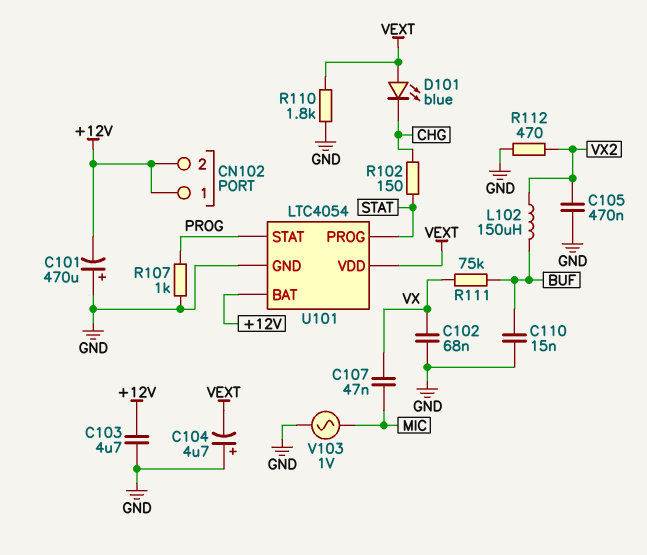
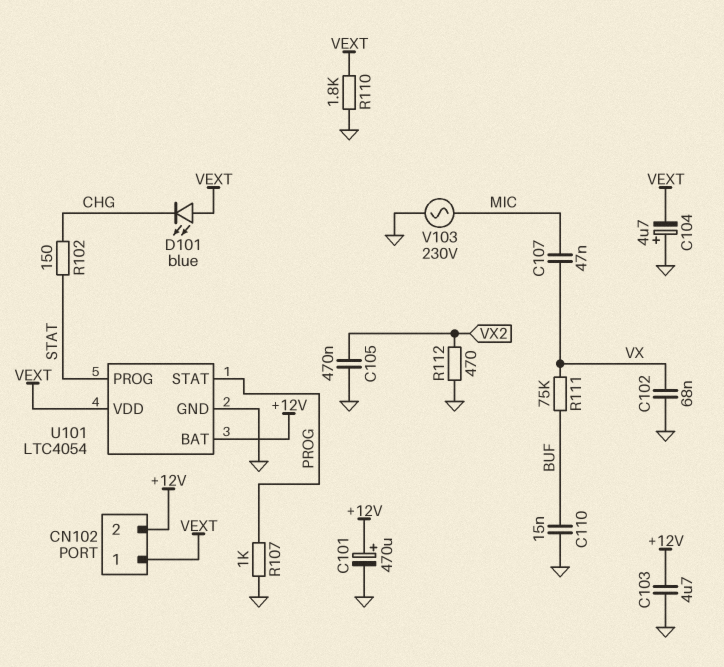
C101: 470uF (plus GND, minus +12V) -> 470uF (plus +12V, minus GND)
CN102 pin 1: +12V -> VEXT
L102: 150uH (BUF, VX2) -> none
V103: AC 1V (GND, MIC) -> AC 230V (GND, MIC)

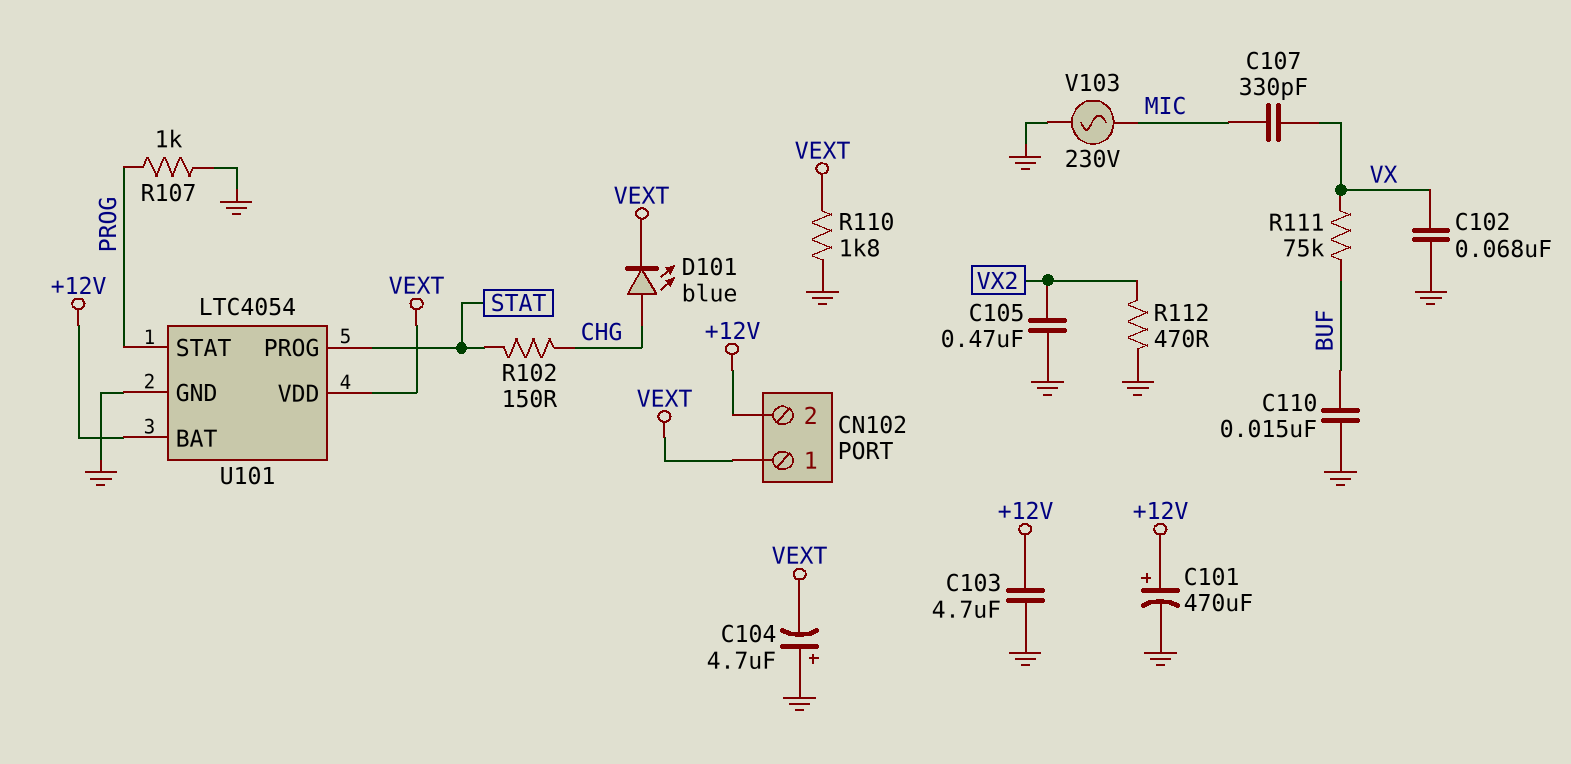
C107: 47nF (MIC, VX) -> 330pF (MIC, VX)
D101: LED blue (A VEXT, K CHG) -> LED blue (A CHG, K VEXT)

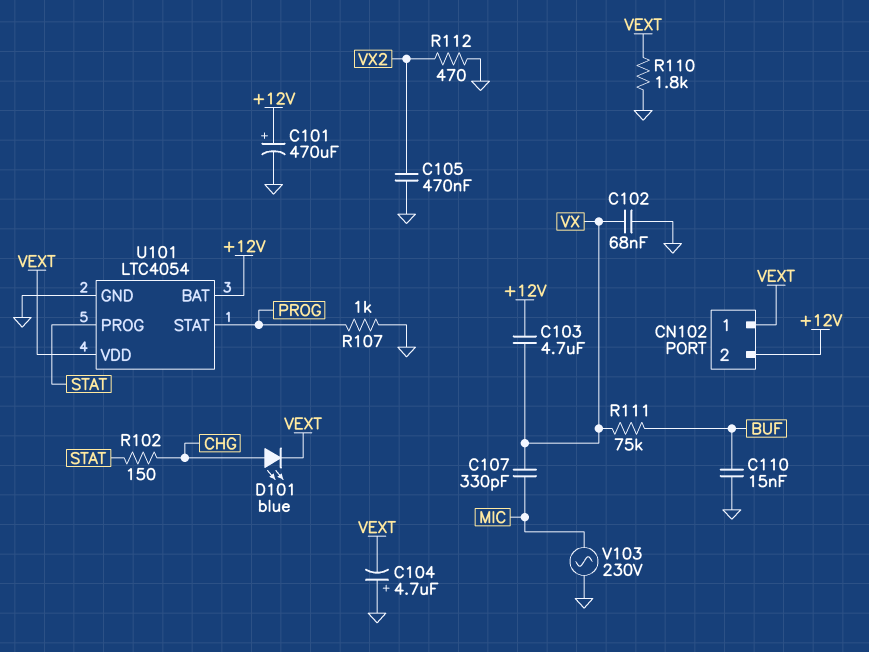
C103: 4.7uF (+12V, GND) -> 4.7uF (+12V, VX)

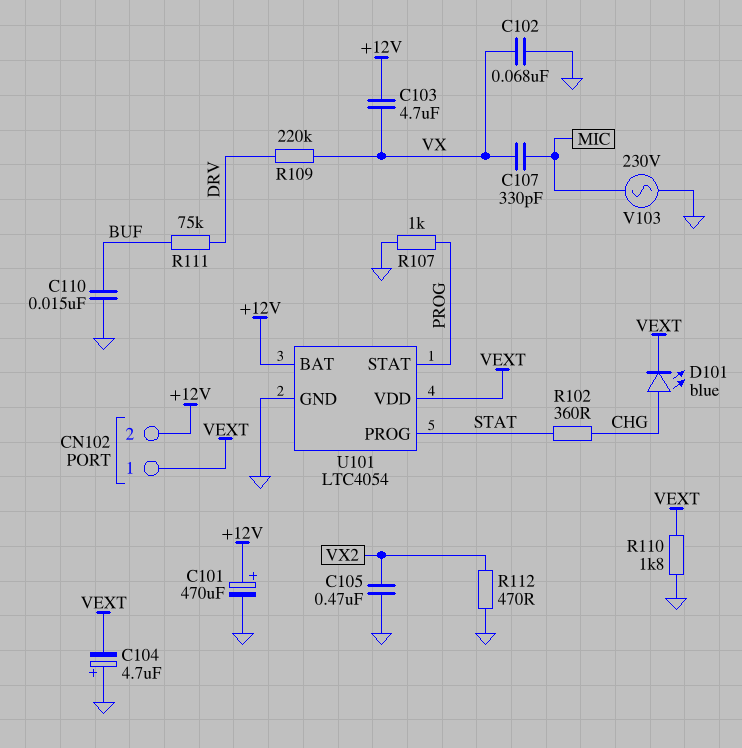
R102: 150 (CHG, STAT) -> 360 (CHG, STAT)
R109: none -> 220k (DRV, VX)
R111: 75k (BUF, VX) -> 75k (BUF, DRV)

